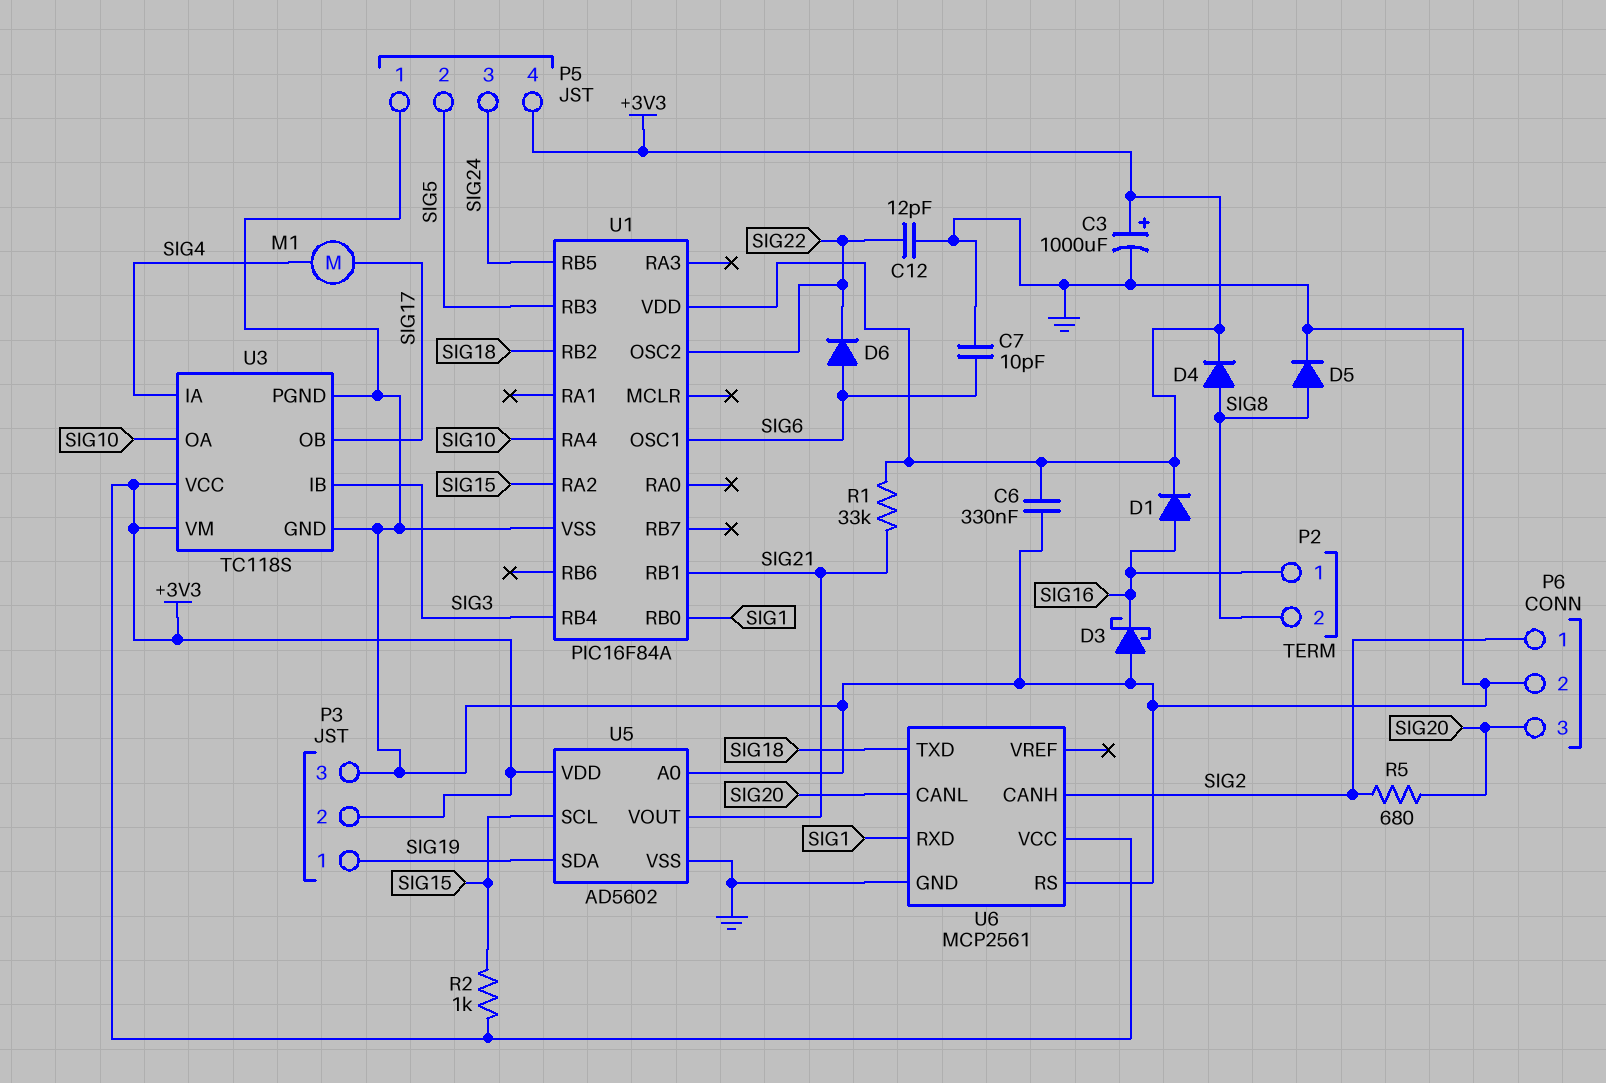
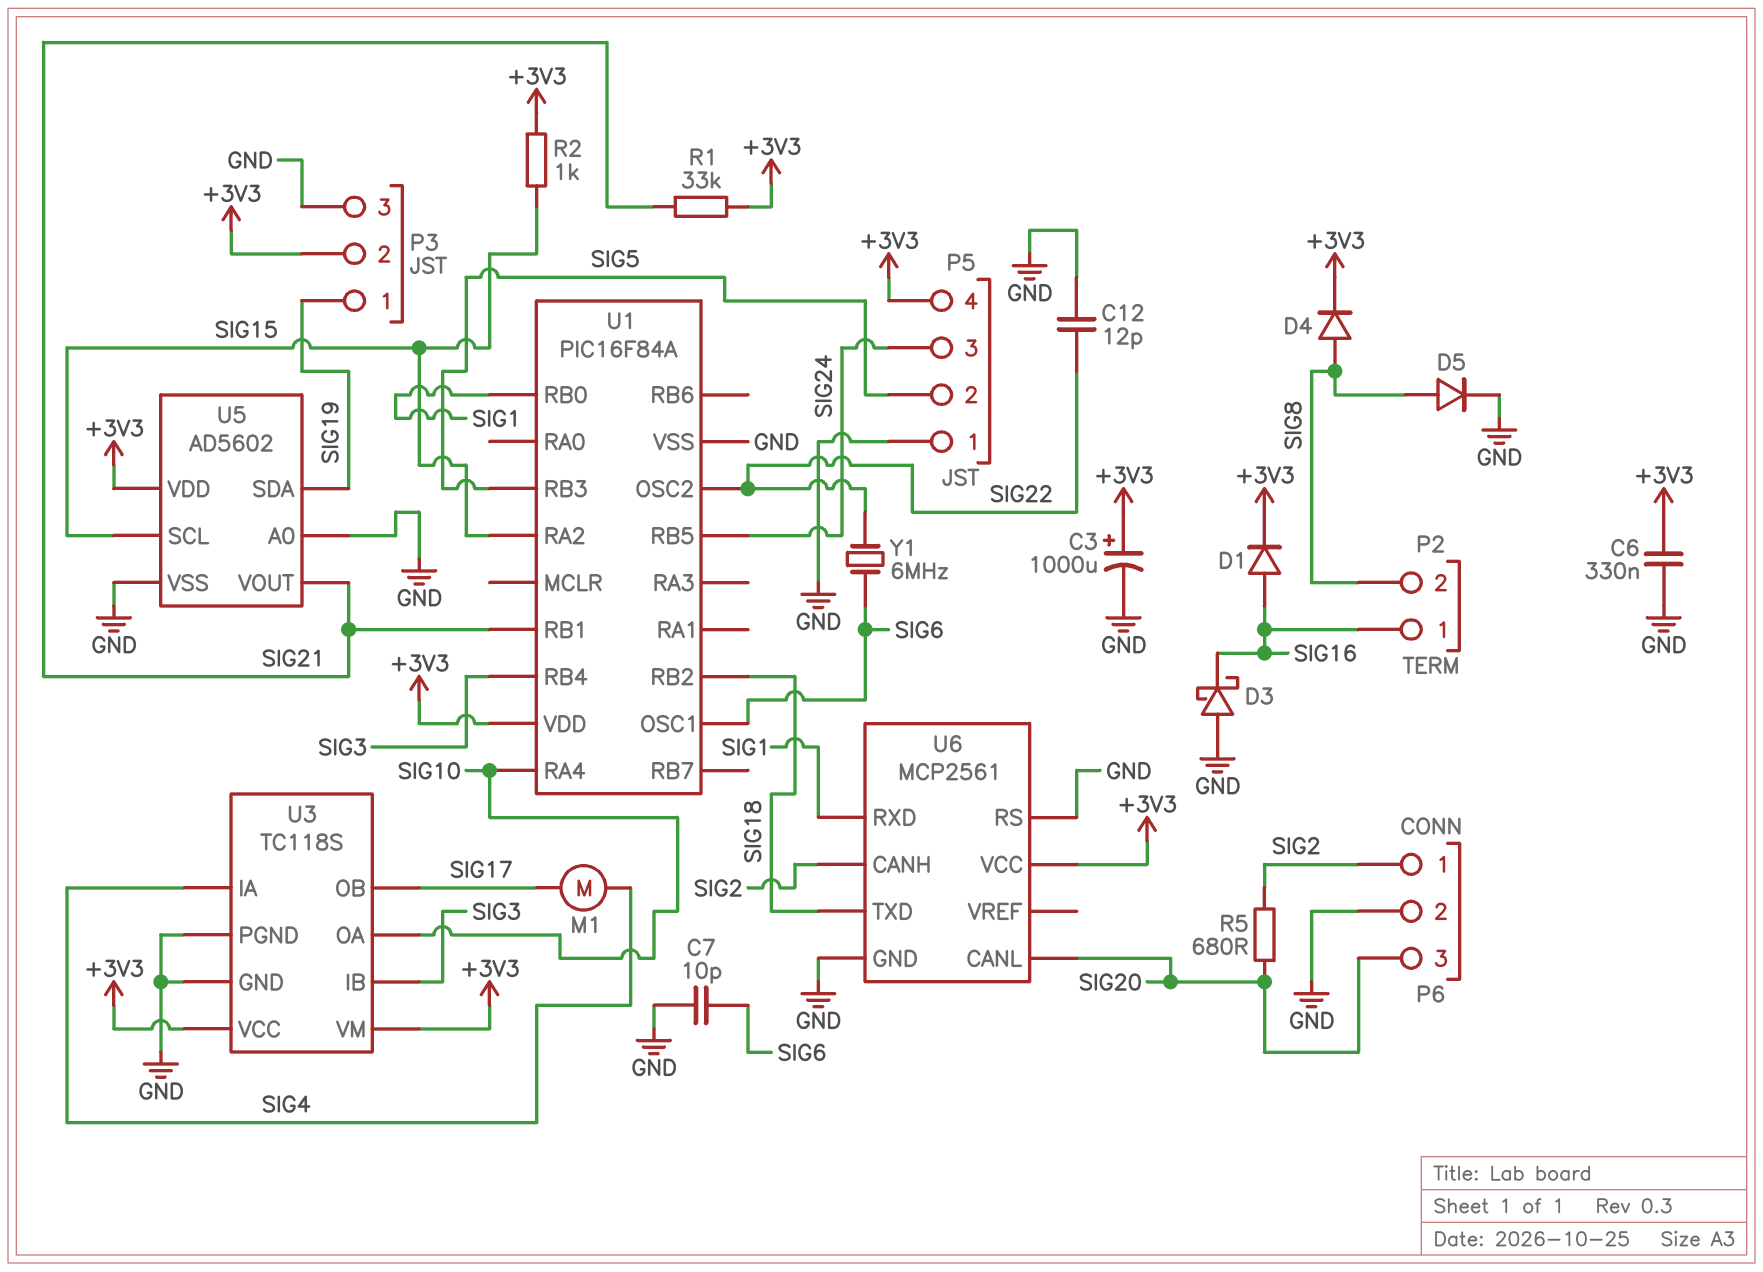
D6: diode (A SIG6, K SIG22) -> none
Y1: none -> 6MHz (SIG6, SIG22)

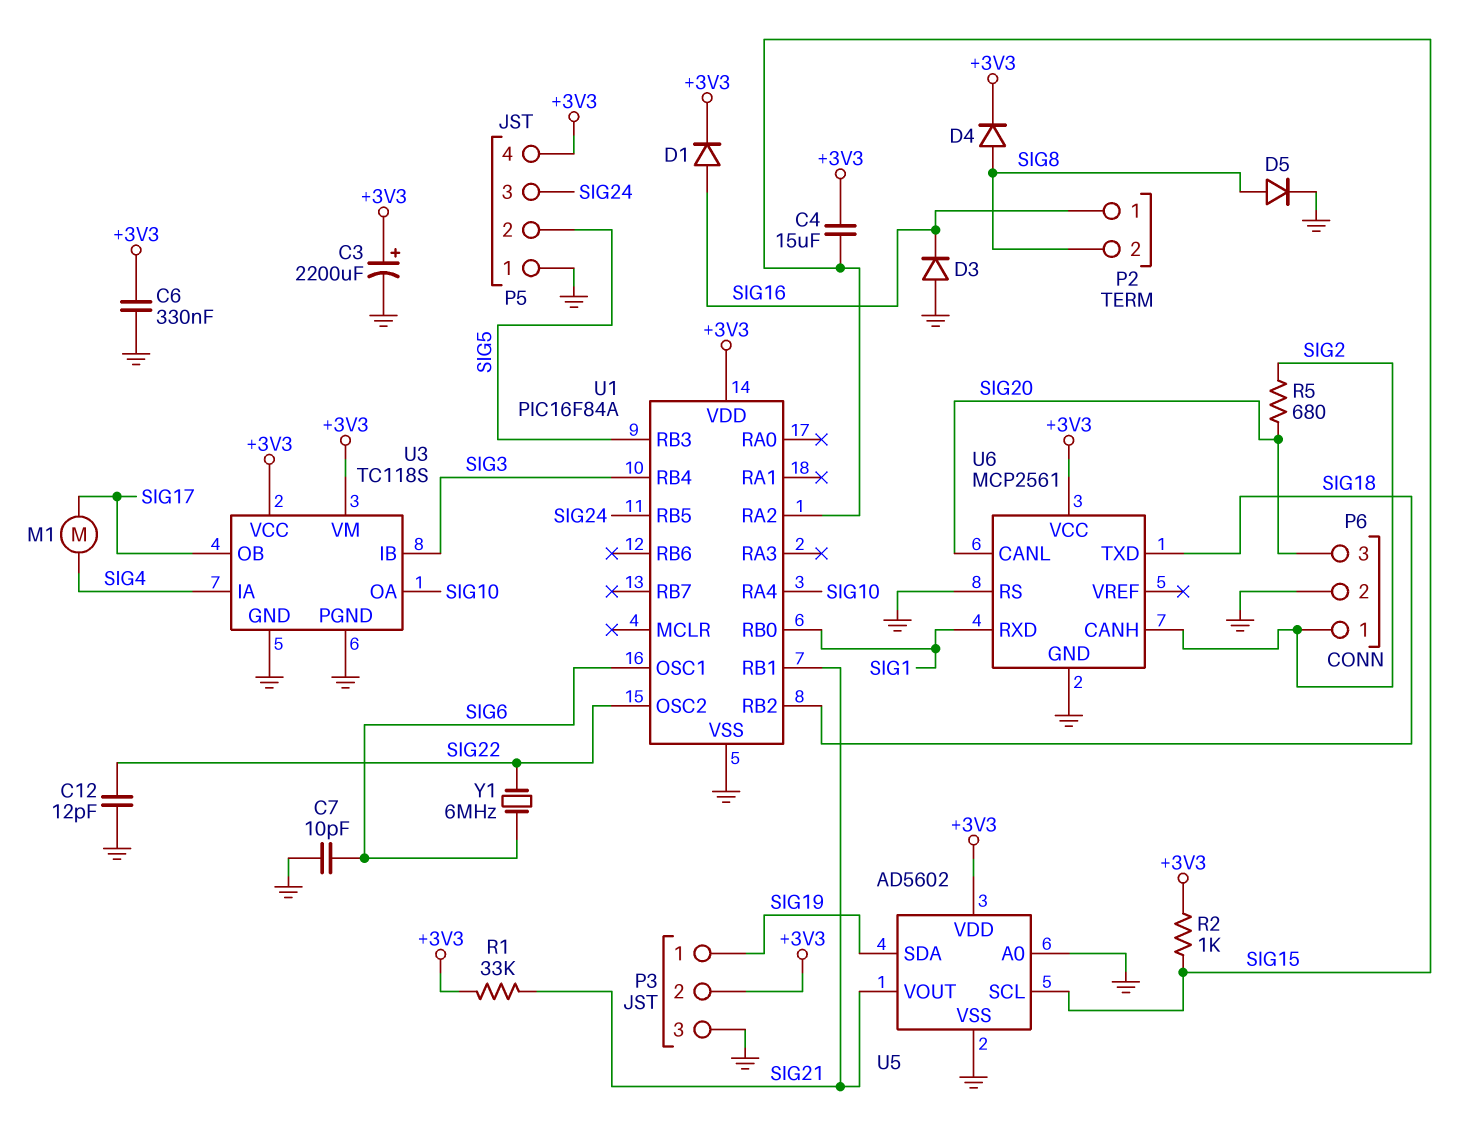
C3: 1000uF (plus +3V3, minus GND) -> 2200uF (plus +3V3, minus GND)
C4: none -> 15uF (+3V3, SIG15)
D3: schottky (A GND, K SIG16) -> diode (A GND, K SIG16)

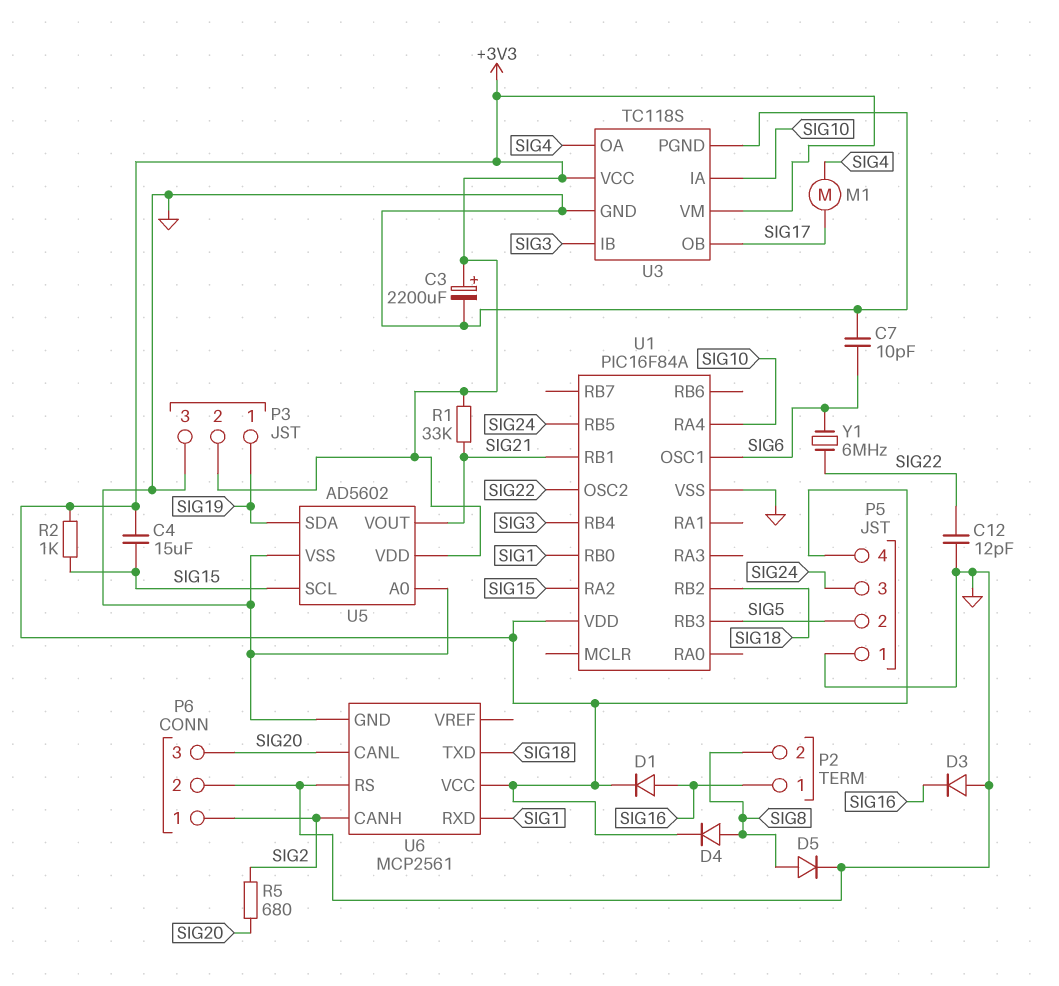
C6: 330nF (+3V3, GND) -> none
U3 pin IA: SIG4 -> SIG10
U3 pin OA: SIG10 -> SIG4

